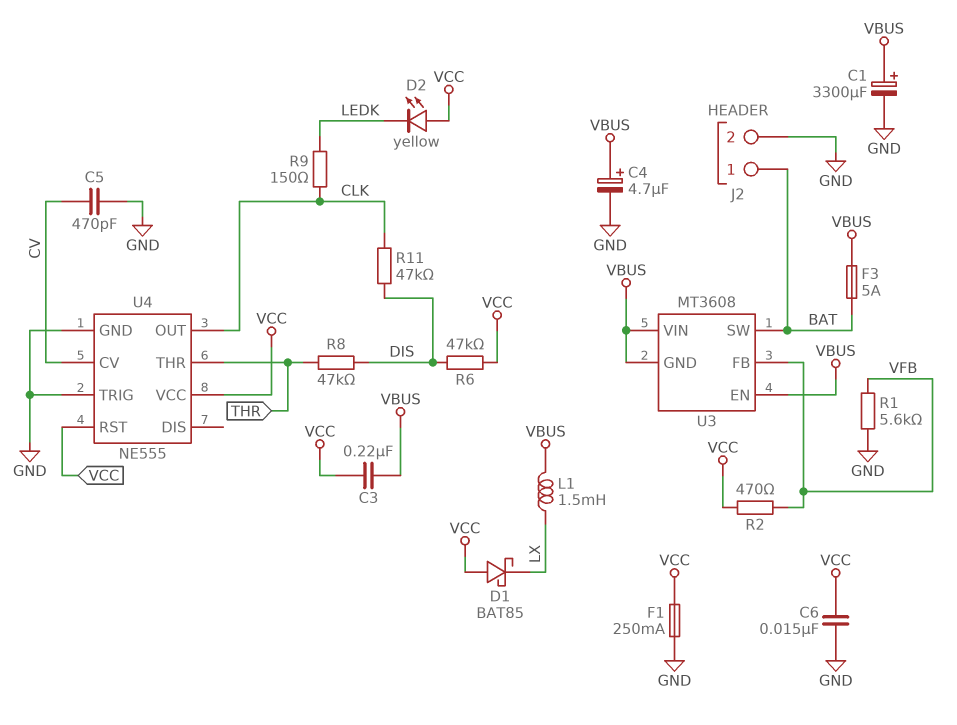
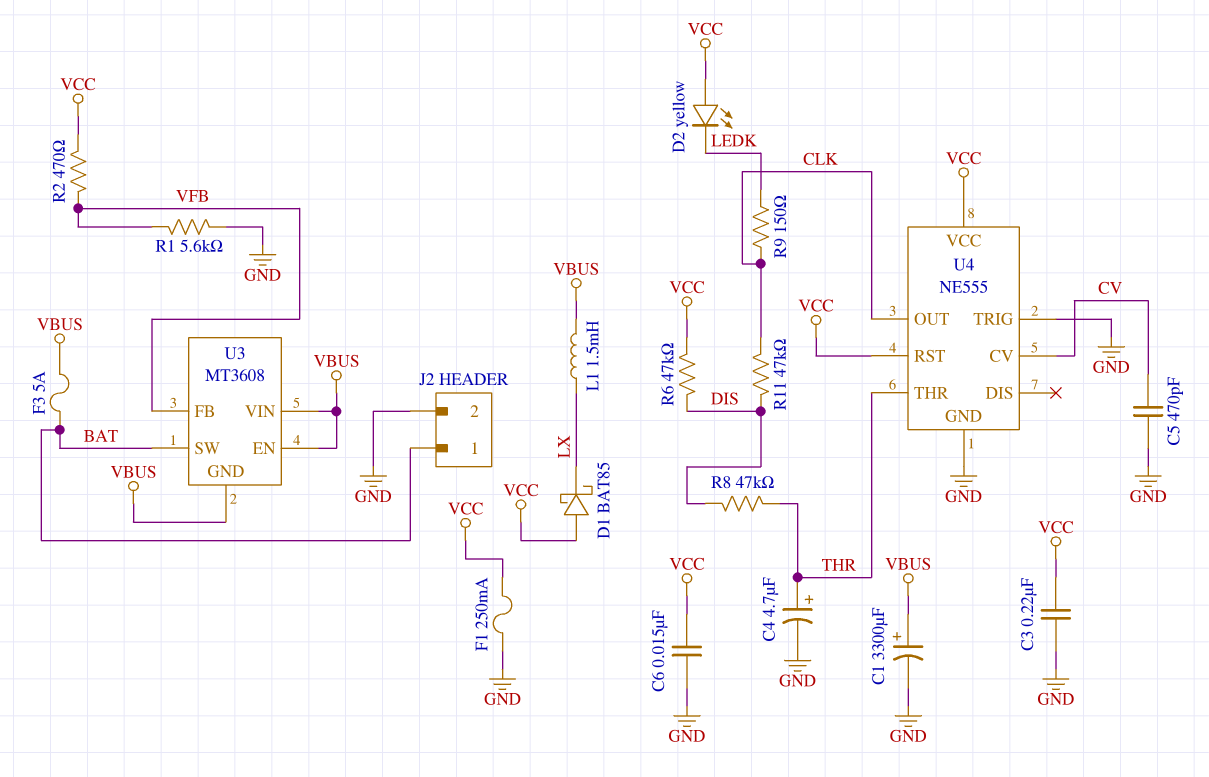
C3: 220nF (VBUS, VCC) -> 220nF (GND, VCC)
C4: 4.7uF (plus VBUS, minus GND) -> 4.7uF (plus THR, minus GND)

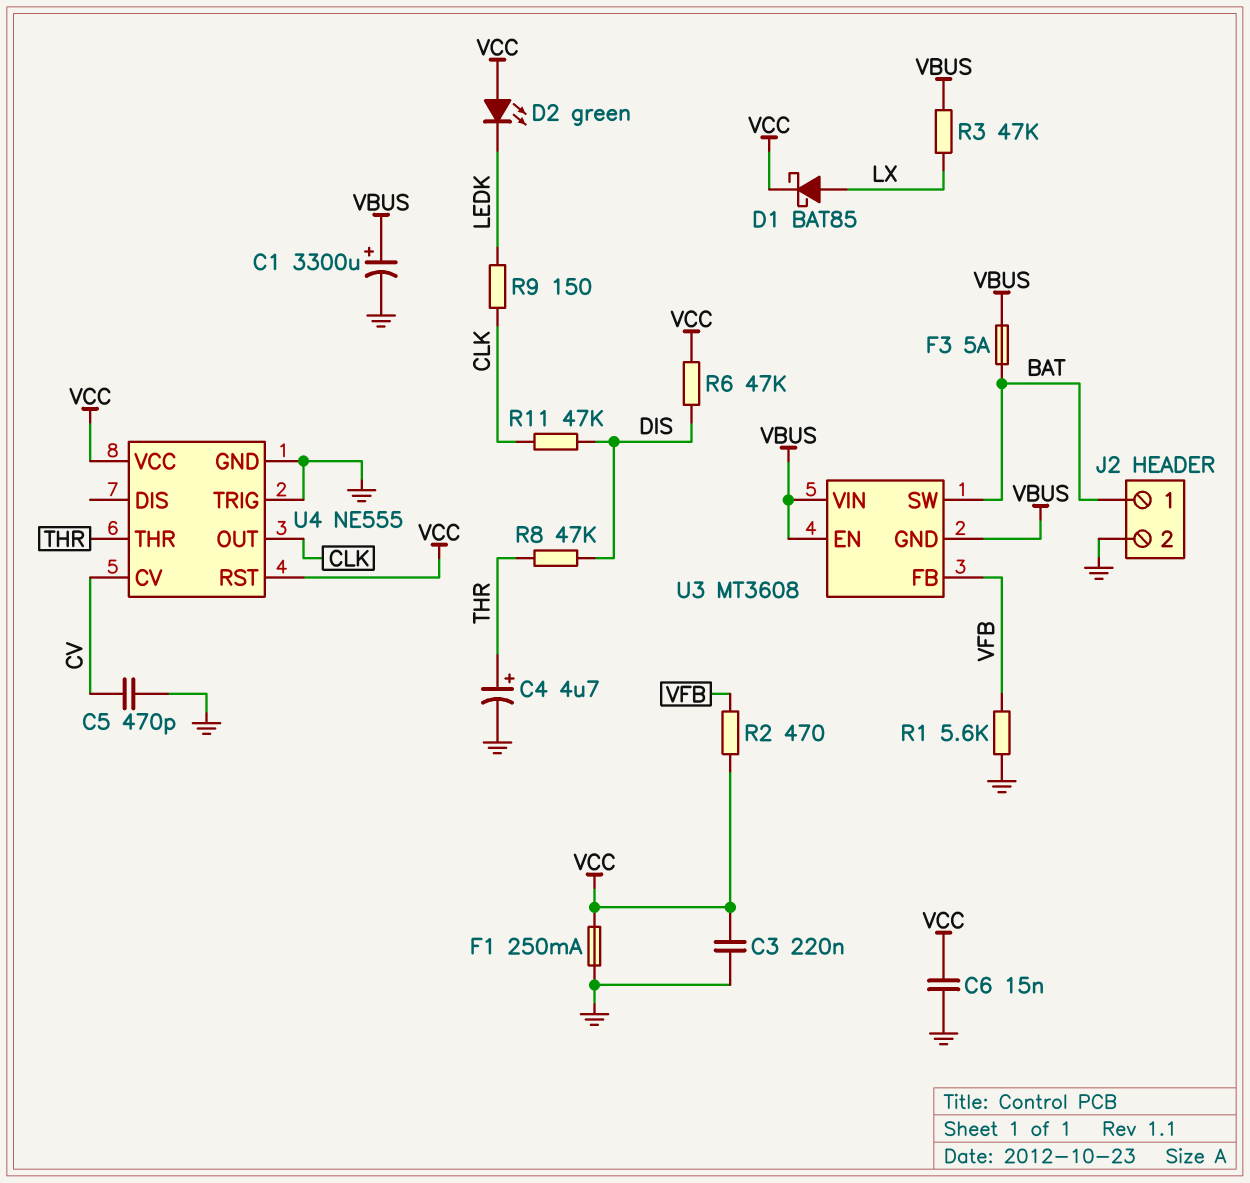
D1: schottky BAT85 (A VCC, K LX) -> schottky BAT85 (A LX, K VCC)
D2: LED yellow (A VCC, K LEDK) -> LED green (A VCC, K LEDK)
L1: 1.5mH (LX, VBUS) -> none
R3: none -> 47k (LX, VBUS)

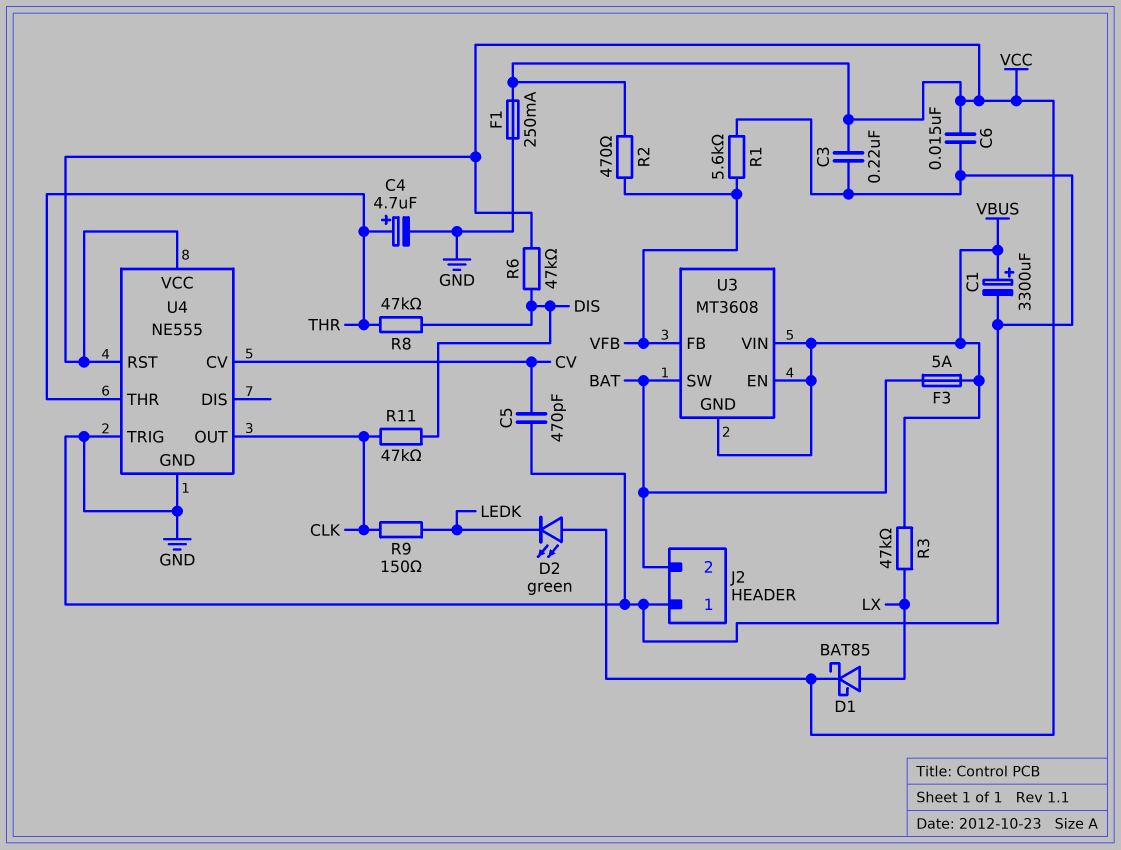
J2 pin 1: BAT -> GND
J2 pin 2: GND -> BAT

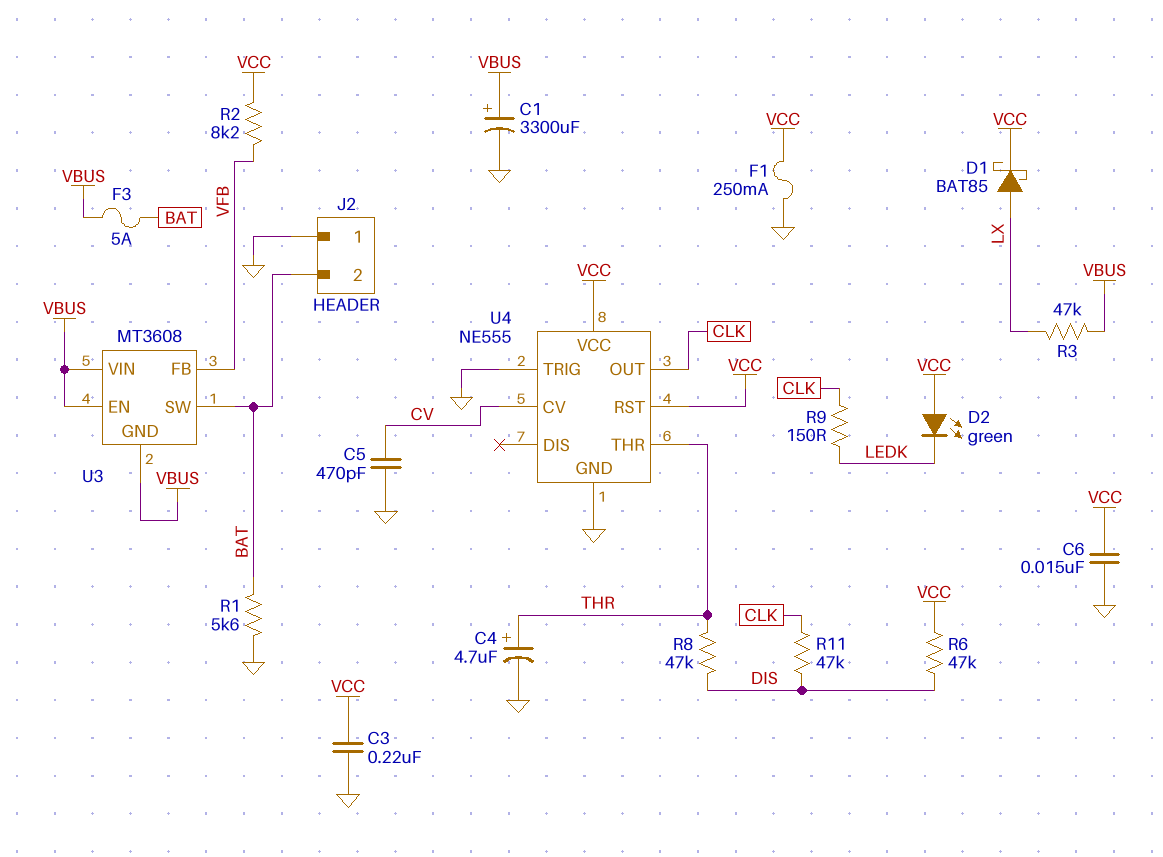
R1: 5.6k (GND, VFB) -> 5.6k (BAT, GND)
R2: 470 (VCC, VFB) -> 8.2k (VCC, VFB)

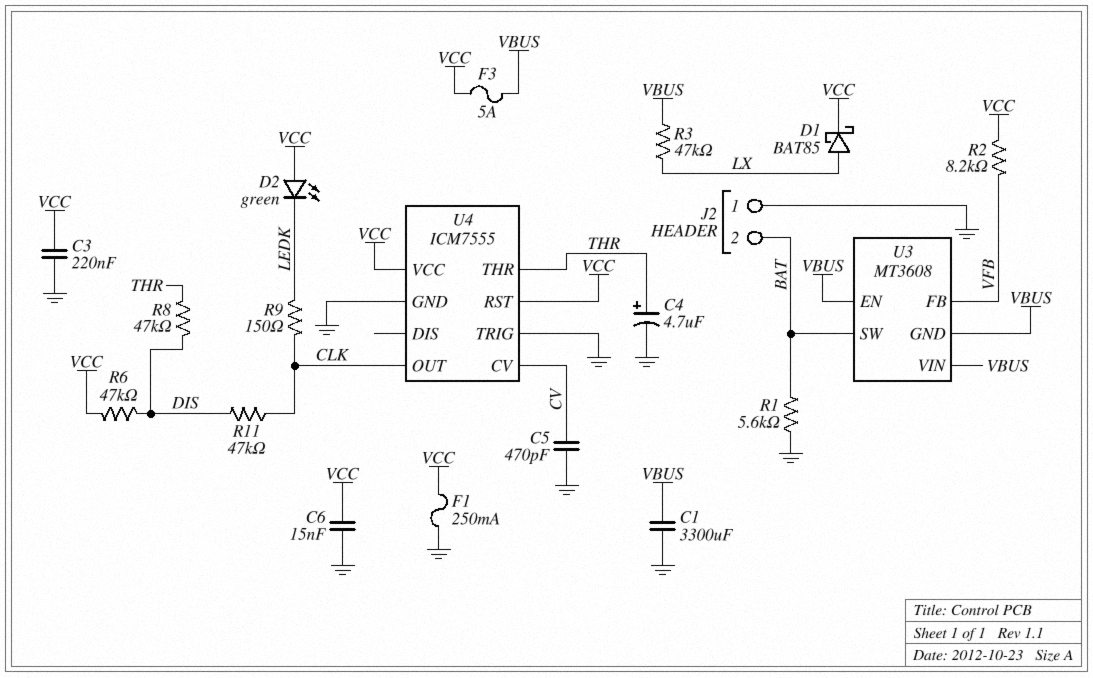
C1: 3300uF (plus VBUS, minus GND) -> 3300uF (GND, VBUS)
F3: 5A (BAT, VBUS) -> 5A (VBUS, VCC)
U4: NE555 -> ICM7555

